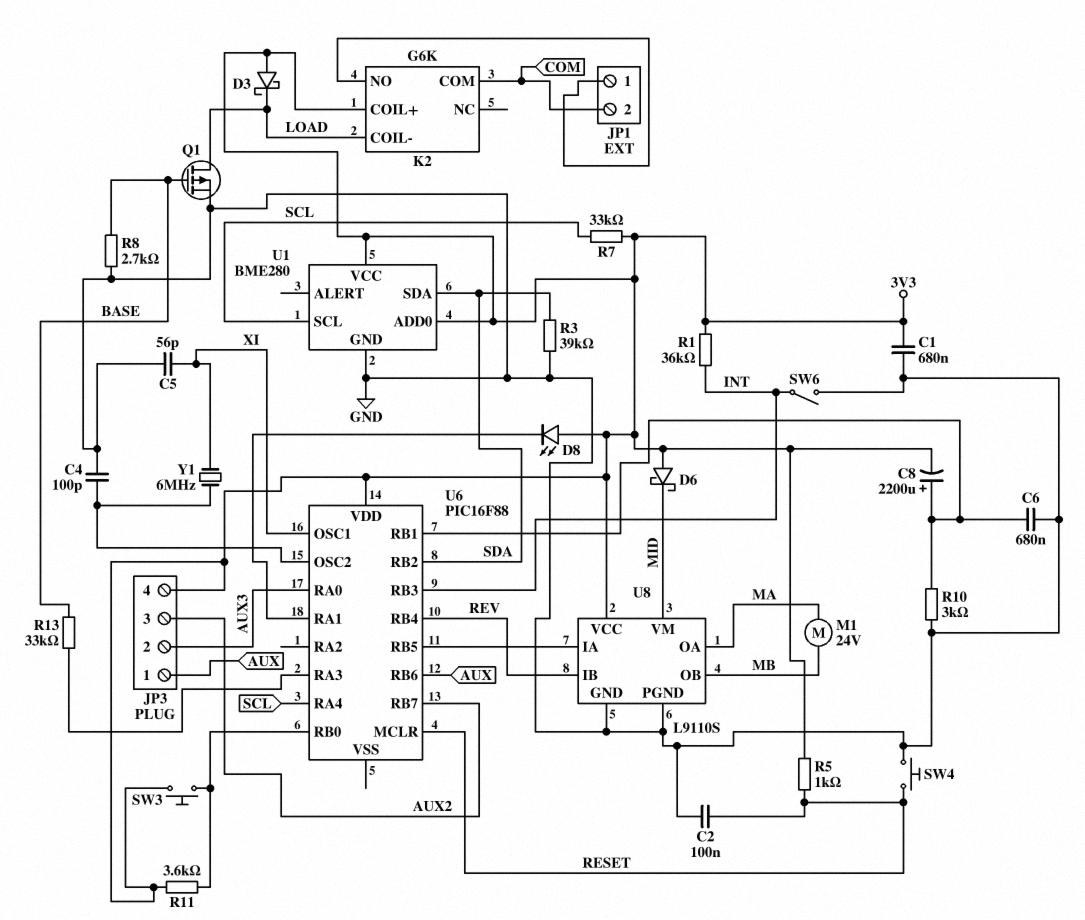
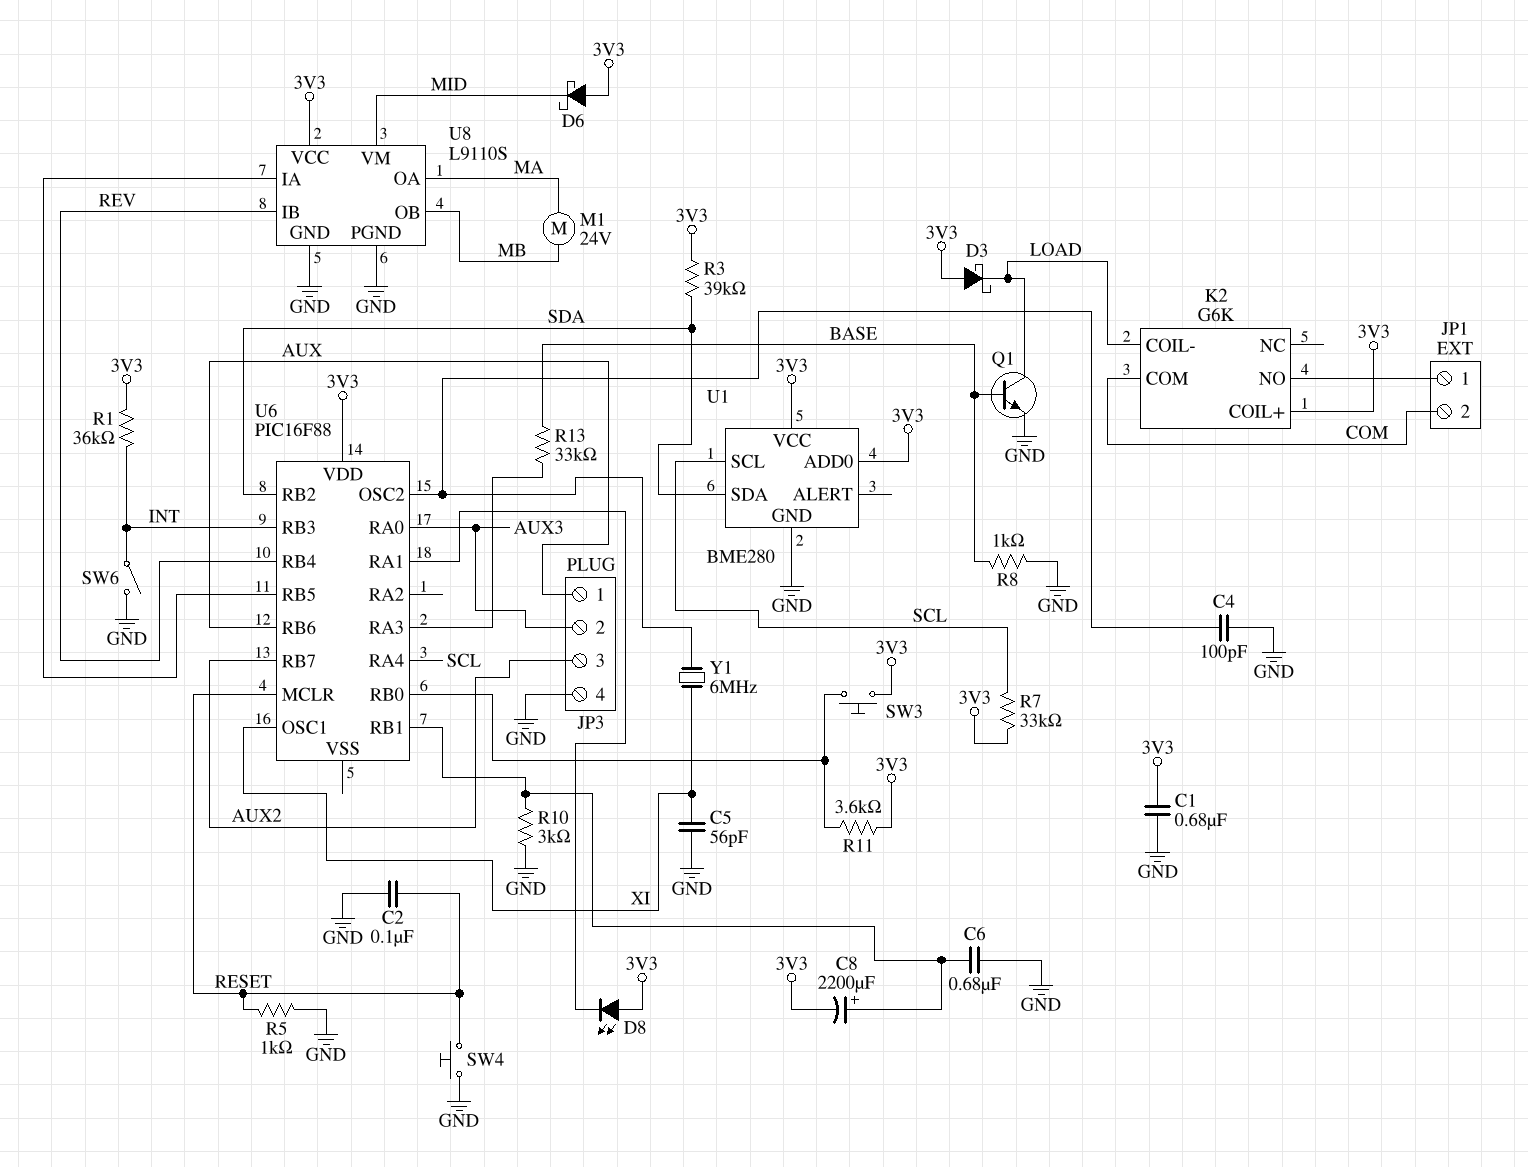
JP3 pin 4: 3V3 -> GND
Q1: PMOS (G BASE, D LOAD, S GND) -> NPN (B BASE, C LOAD, E GND)
R3: 39k (GND, SDA) -> 39k (3V3, SDA)
R5: 1k (3V3, RESET) -> 1k (GND, RESET)
R8: 2.7k (BASE, GND) -> 1k (BASE, GND)

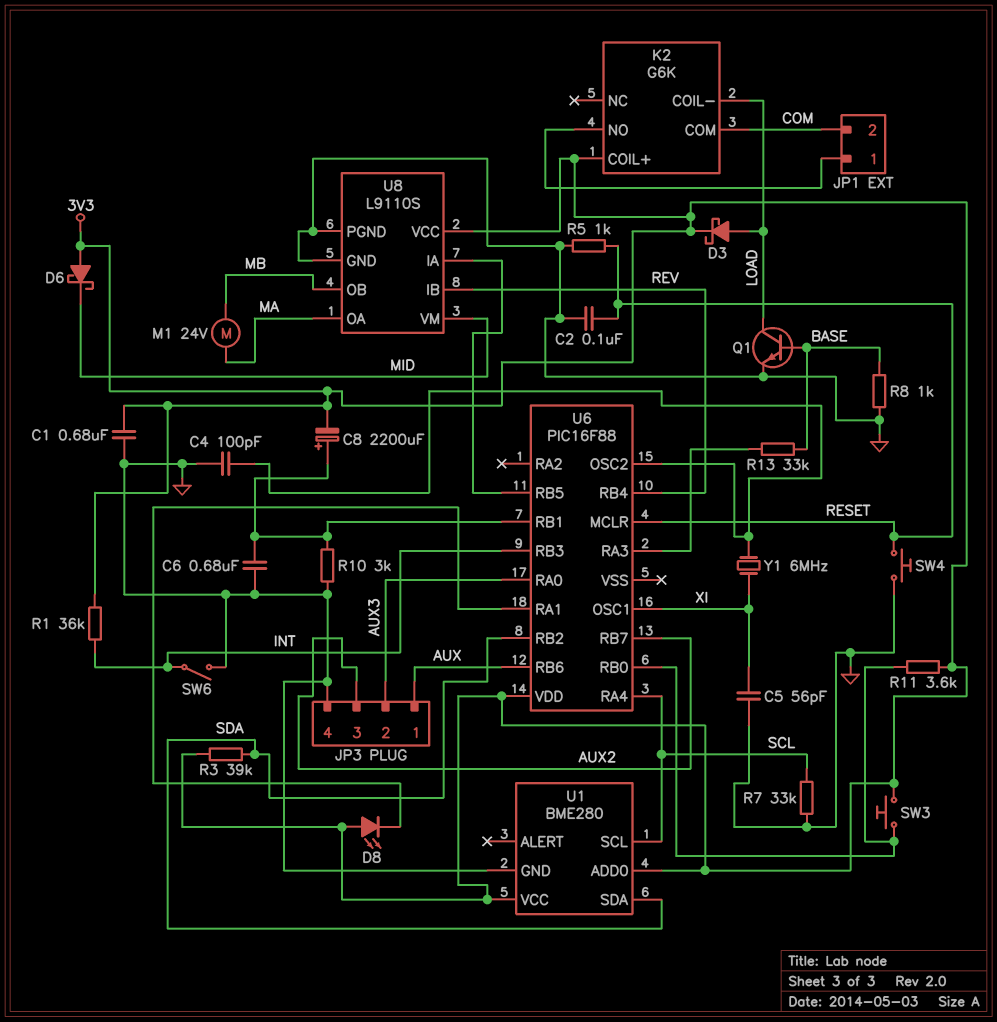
D3: schottky (A 3V3, K LOAD) -> schottky (A LOAD, K 3V3)
R7: 33k (3V3, SCL) -> 33k (GND, SCL)

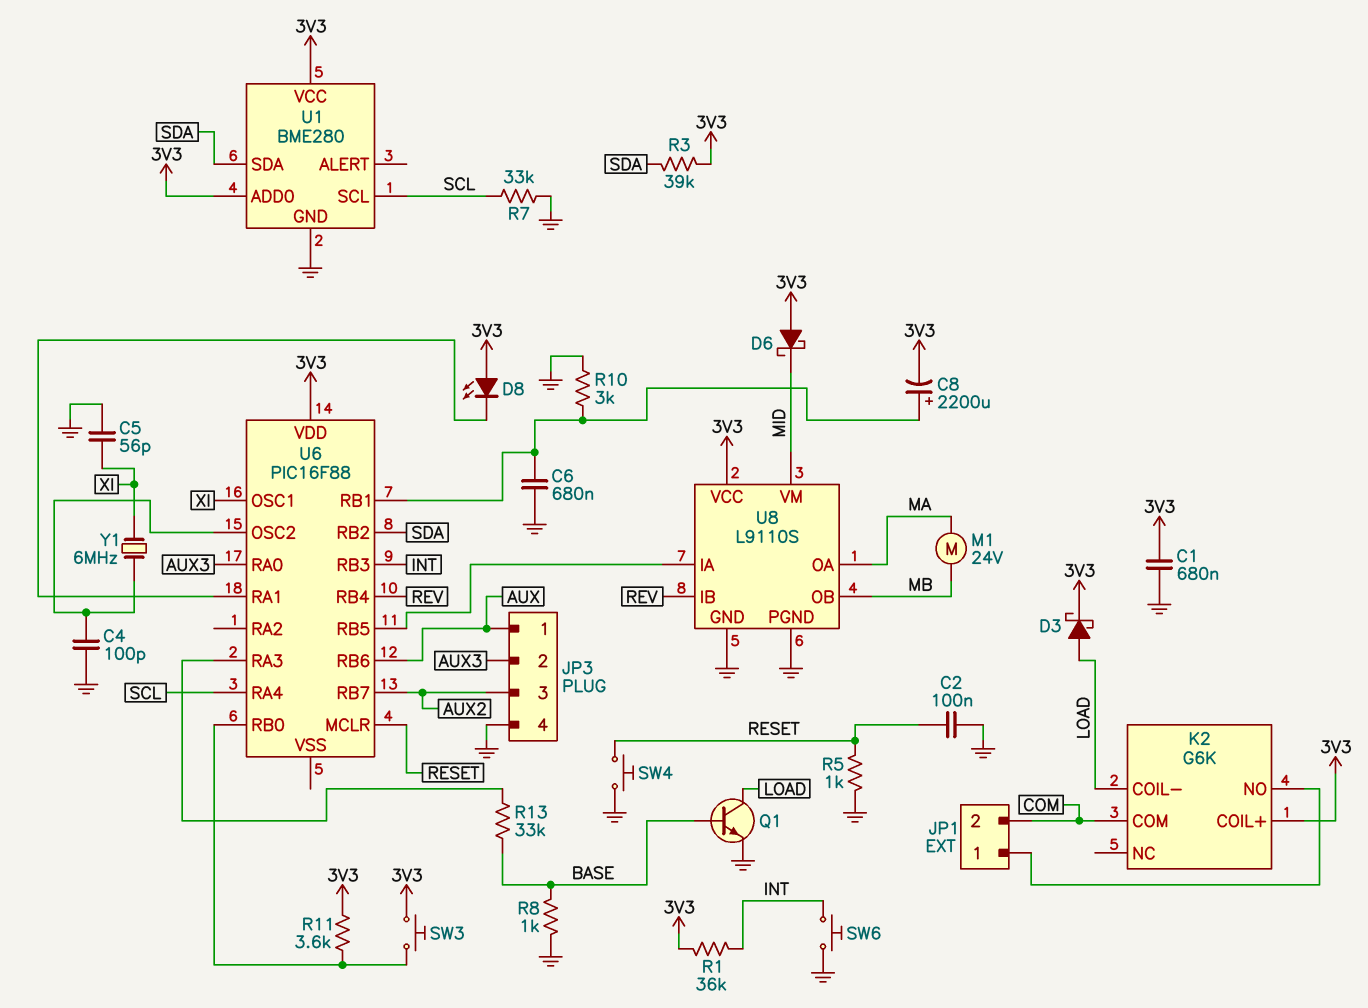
SW6: switch (GND, INT) -> button (GND, INT)

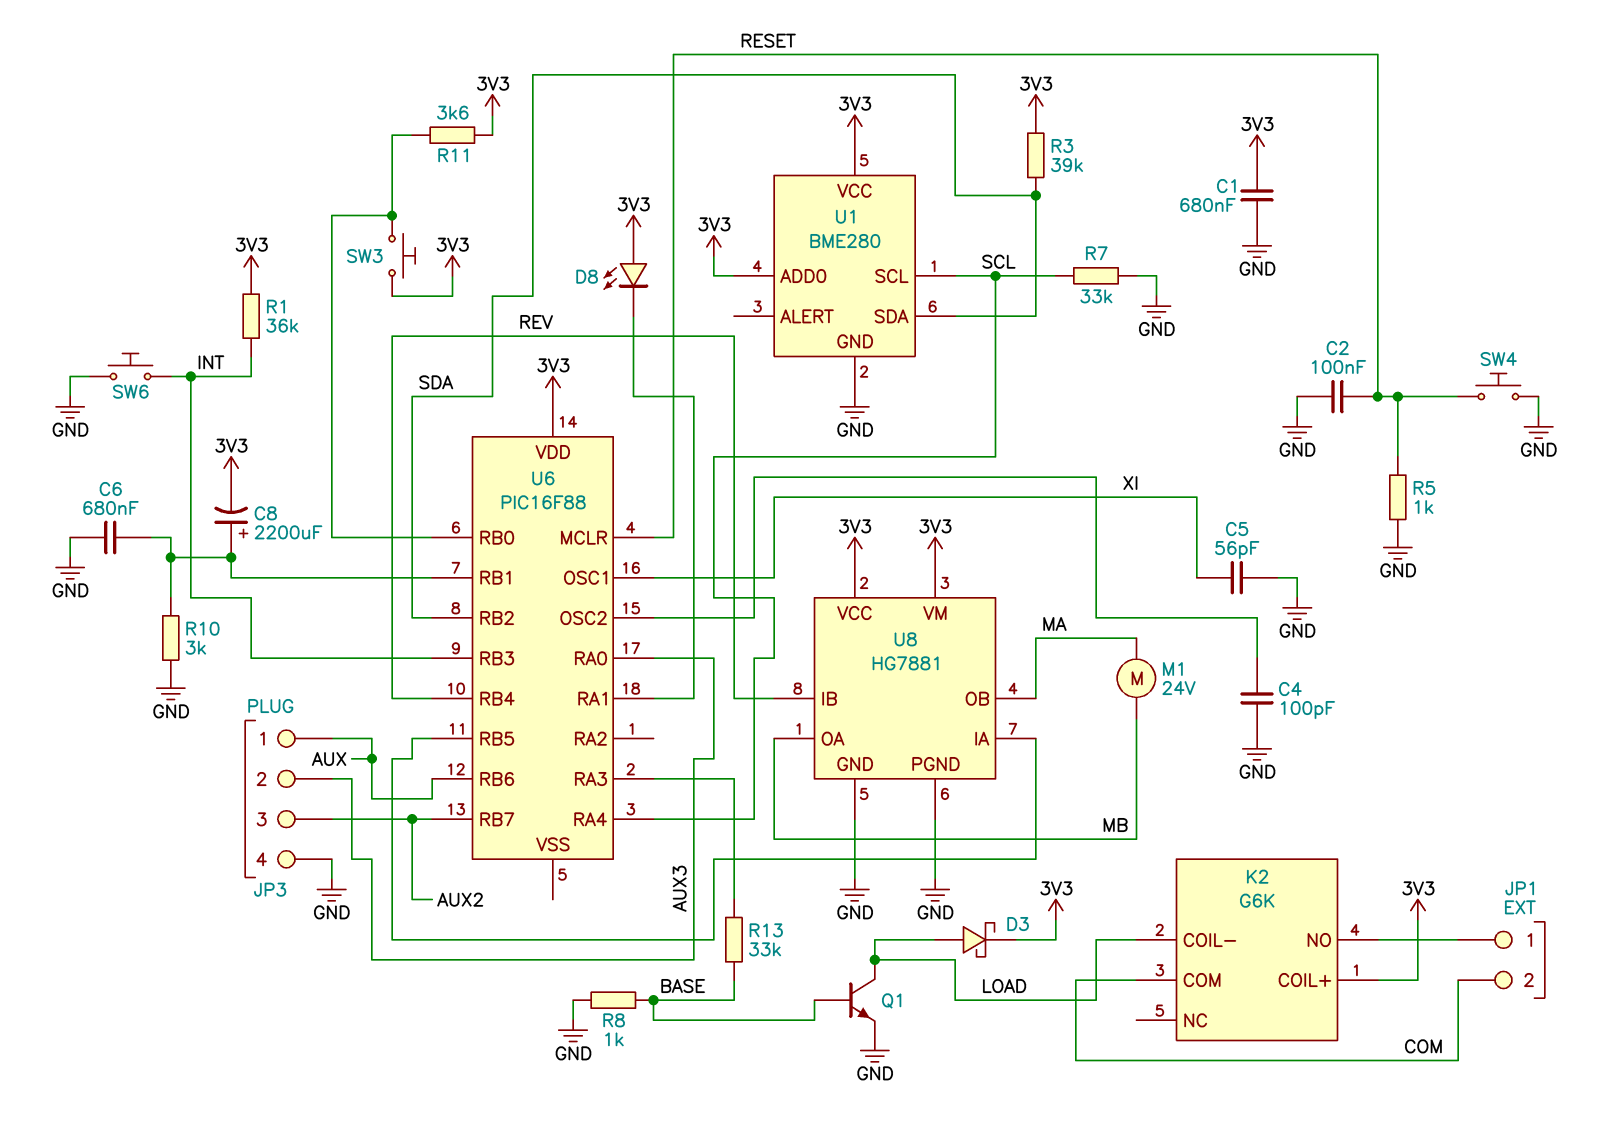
D6: schottky (A 3V3, K MID) -> none
U8: L9110S -> HG7881
U8 pin OA: MA -> MB
U8 pin OB: MB -> MA
U8 pin VM: MID -> 3V3
Y1: 6MHz (U6/OSC2, XI) -> none

